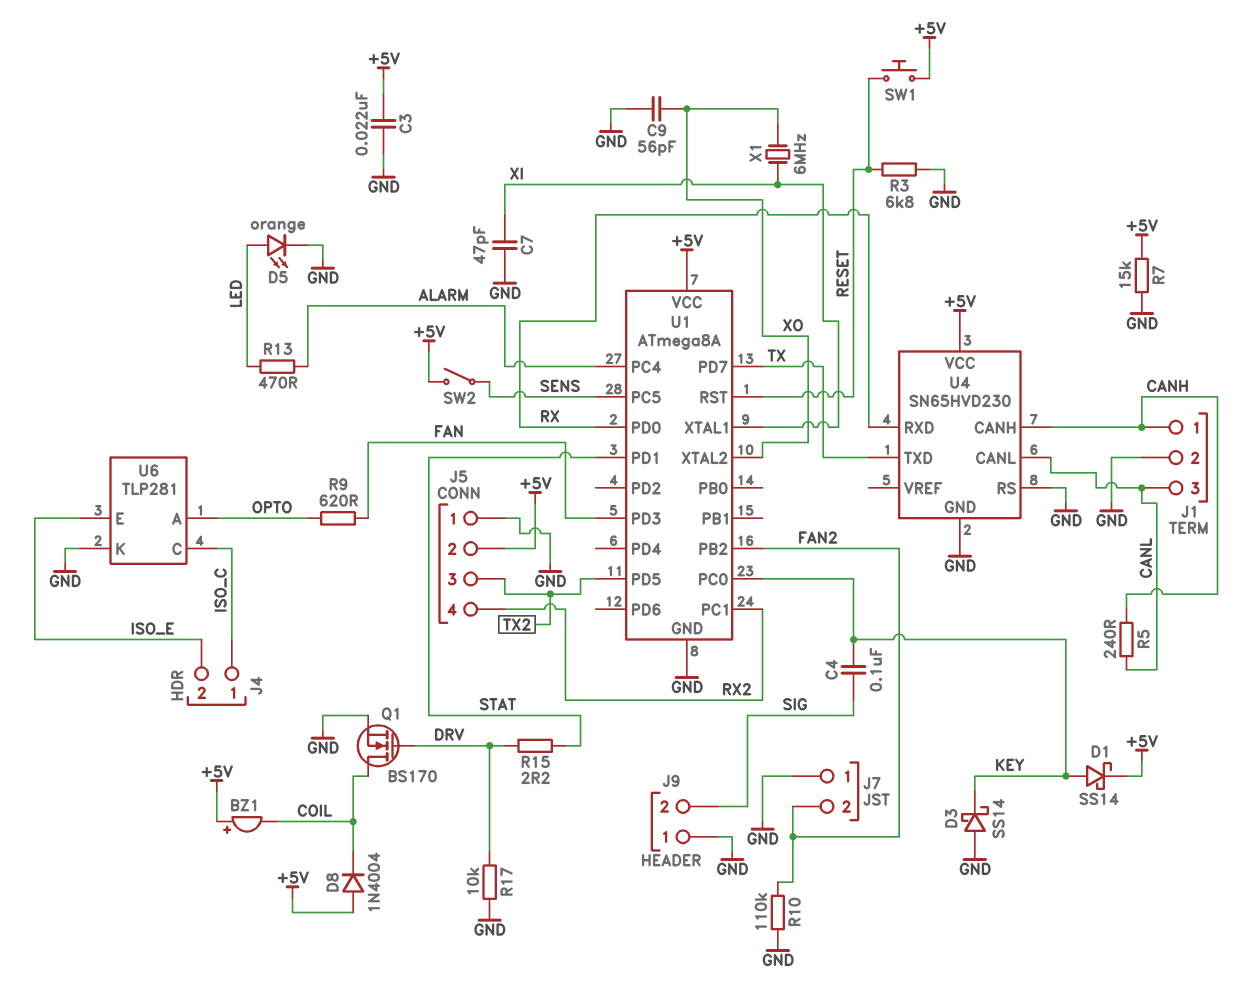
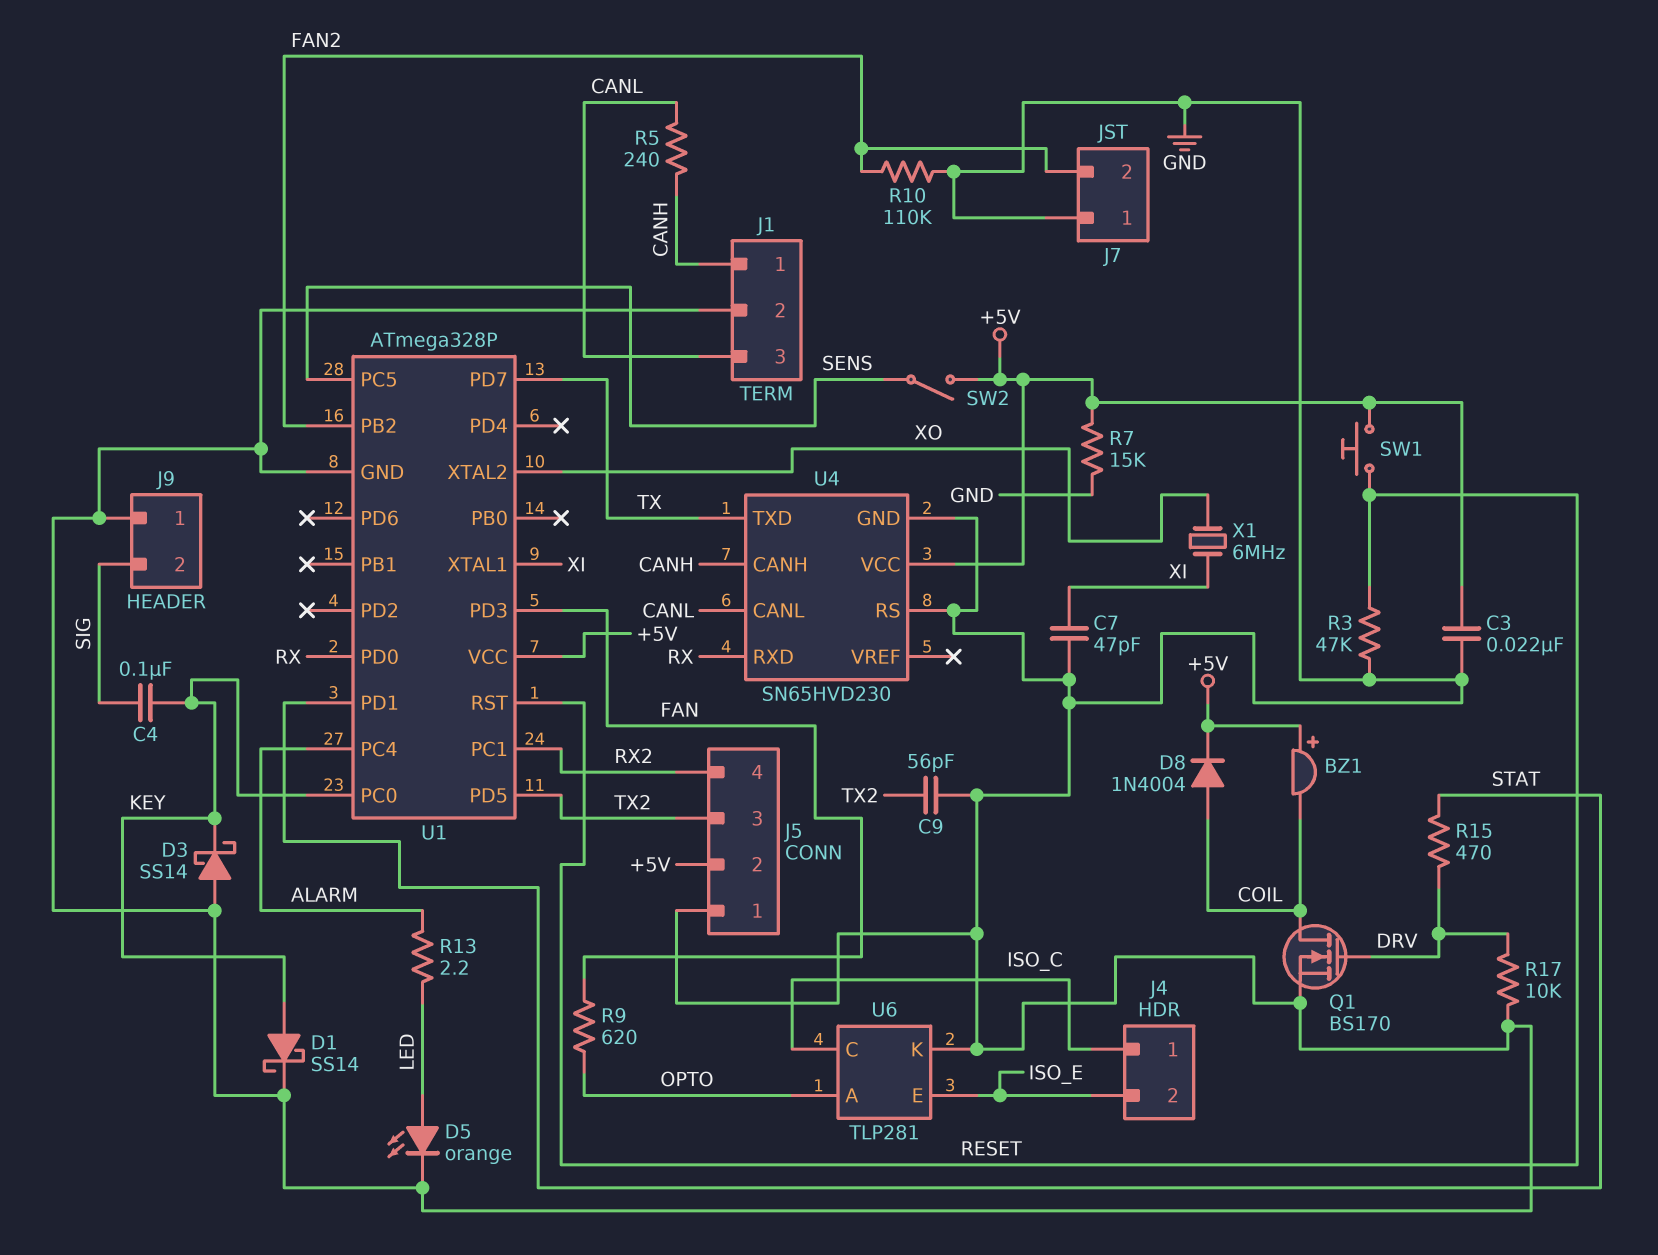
C9: 56pF (GND, XO) -> 56pF (GND, TX2)
D1: schottky SS14 (A KEY, K +5V) -> schottky SS14 (A KEY, K GND)
D8: diode 1N4004 (A +5V, K COIL) -> diode 1N4004 (A COIL, K +5V)
R3: 6.8k (GND, RESET) -> 47k (GND, RESET)
R13: 470 (ALARM, LED) -> 2.2 (ALARM, LED)
R15: 2.2 (DRV, STAT) -> 470 (DRV, STAT)
U1: ATmega8A -> ATmega328P

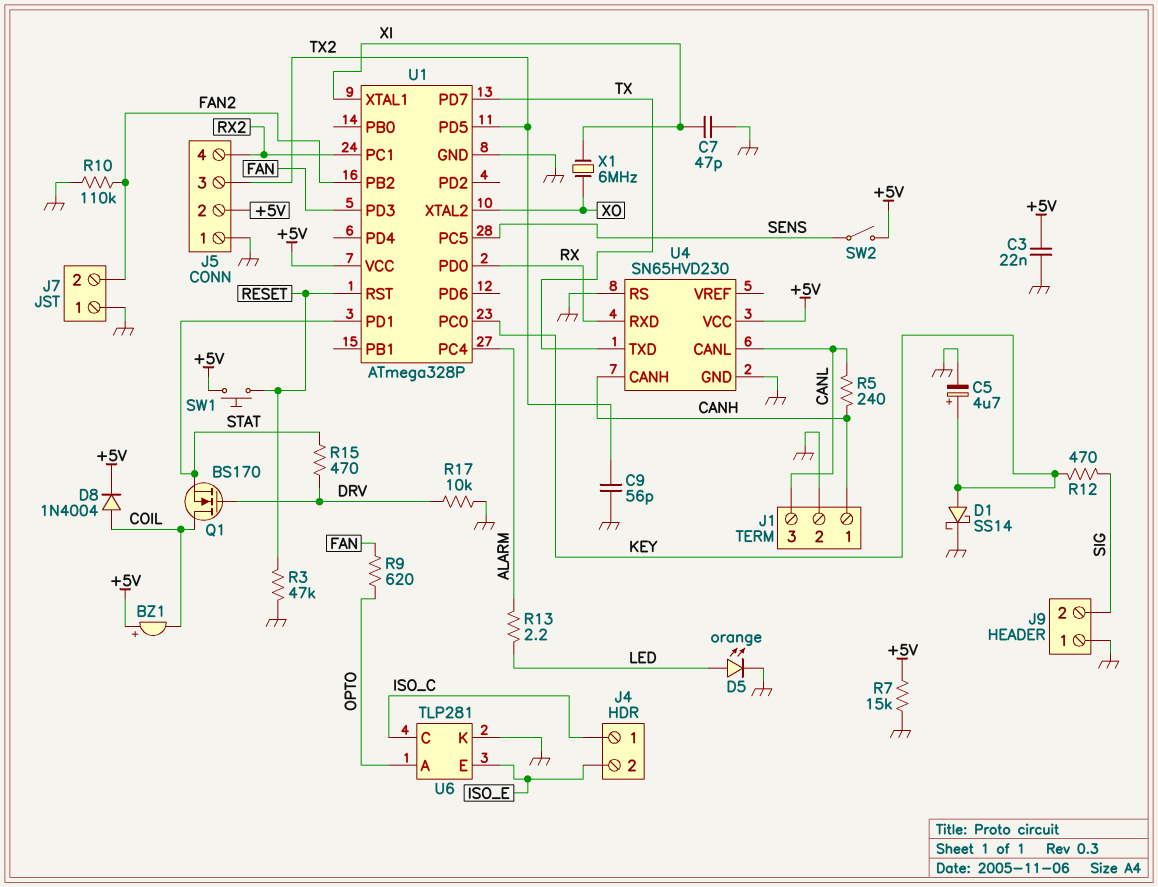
C4: 100nF (KEY, SIG) -> none
C5: none -> 4.7uF (plus KEY, minus GND)
D3: schottky SS14 (A GND, K KEY) -> none
Q1: NMOS BS170 (G DRV, D COIL, S GND) -> NMOS BS170 (G DRV, D COIL, S STAT)
R12: none -> 470 (KEY, SIG)

